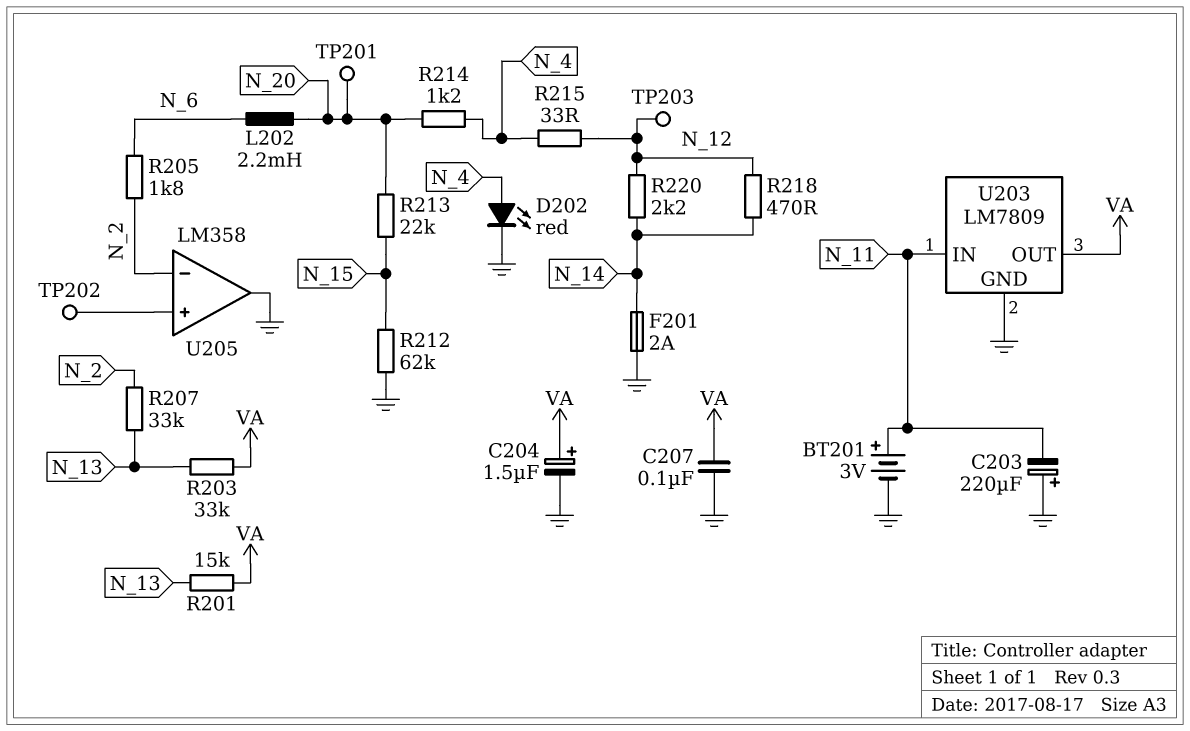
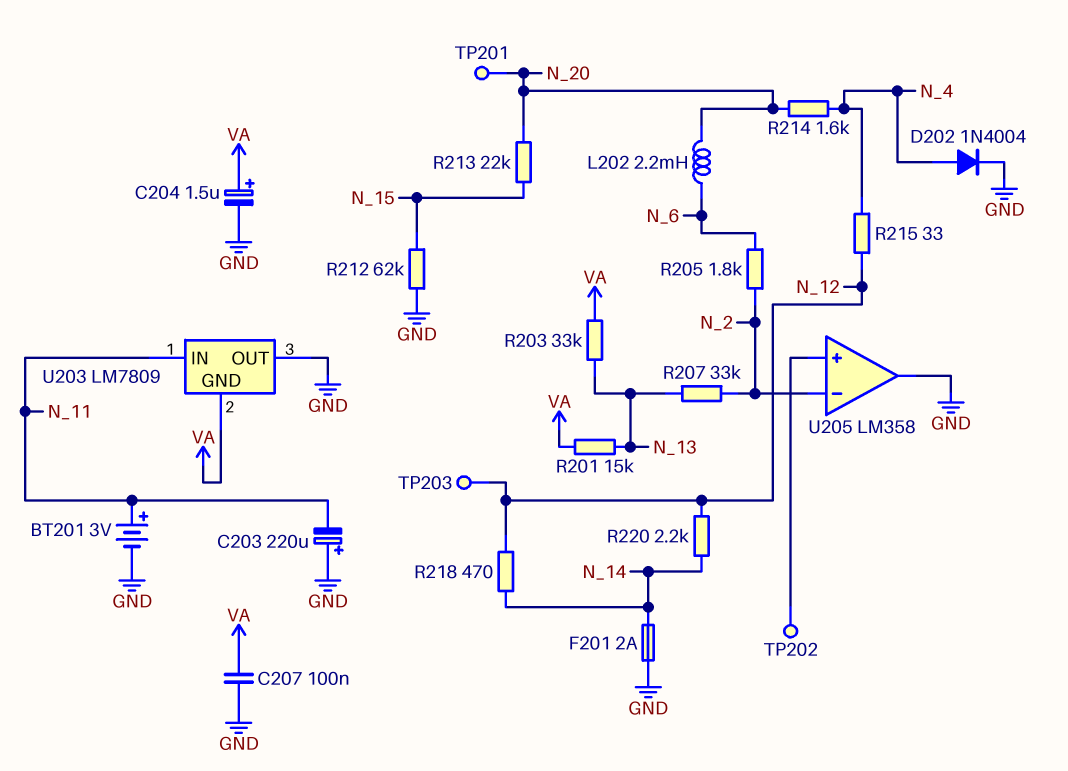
D202: LED red (A N_4, K GND) -> diode 1N4004 (A N_4, K GND)
R214: 1.2k (N_4, N_20) -> 1.6k (N_4, N_20)
U203 pin GND: GND -> VA
U203 pin OUT: VA -> GND

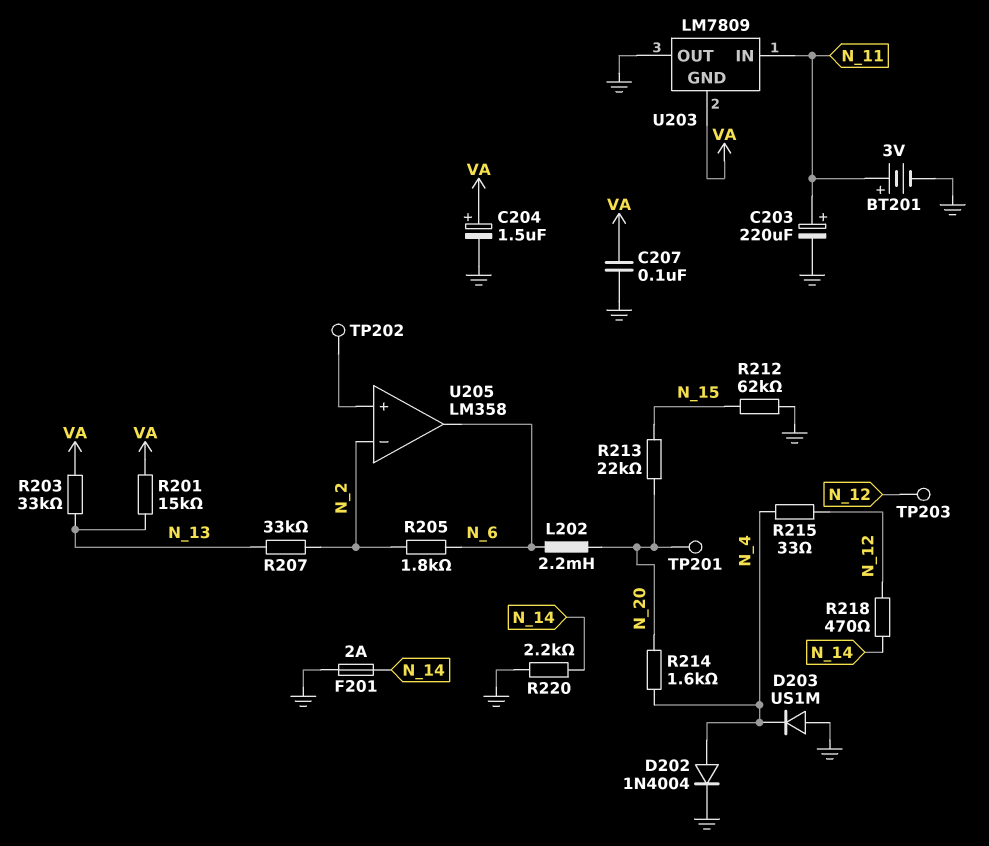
C203: 220uF (plus GND, minus N_11) -> 220uF (plus N_11, minus GND)
D203: none -> diode US1M (A GND, K N_4)
R220: 2.2k (N_12, N_14) -> 2.2k (GND, N_14)
U205 pin out: GND -> N_6

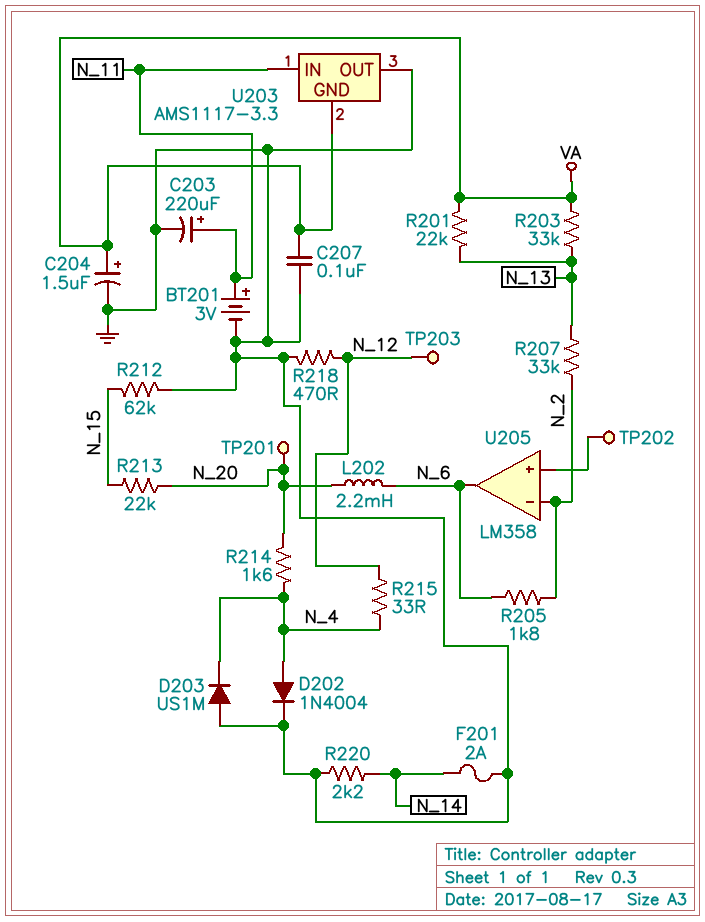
R201: 15k (N_13, VA) -> 22k (N_13, VA)
R218: 470 (N_12, N_14) -> 470 (GND, N_12)
U203: LM7809 -> AMS1117-3.3

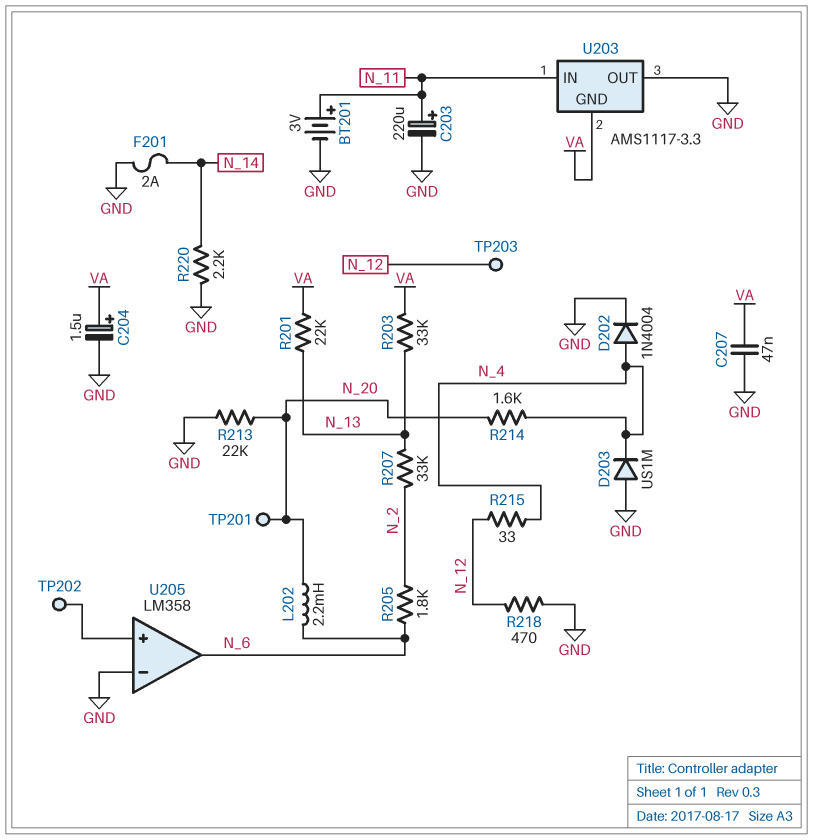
C207: 100nF (GND, VA) -> 47nF (GND, VA)
R212: 62k (GND, N_15) -> none
R213: 22k (N_15, N_20) -> 22k (GND, N_20)
U205 pin in-: N_2 -> GND

